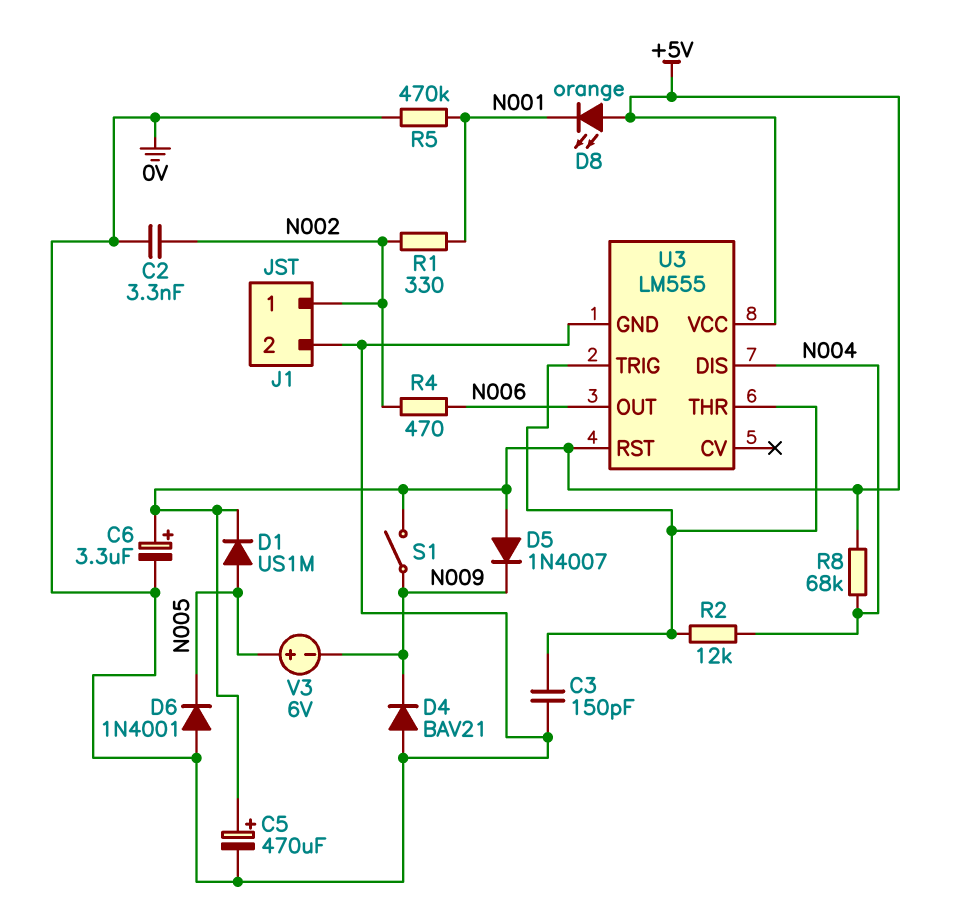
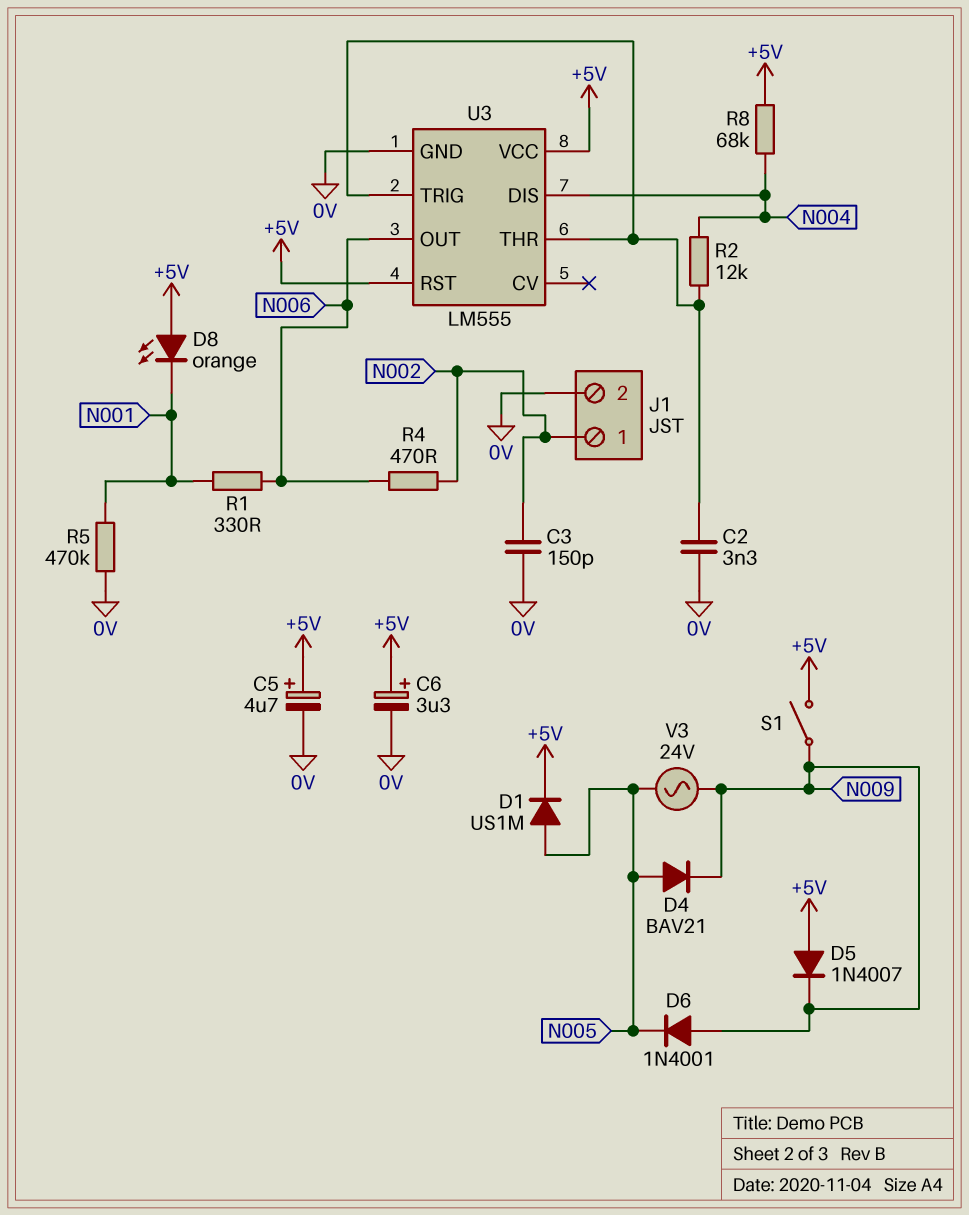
C2: 3.3nF (0V, N002) -> 3.3nF (0V, U3/THR)
C3: 150pF (0V, U3/THR) -> 150pF (0V, N002)
C5: 470uF (plus +5V, minus 0V) -> 4.7uF (plus +5V, minus 0V)
D4: diode BAV21 (A 0V, K N009) -> diode BAV21 (A N005, K N009)
D6: diode 1N4001 (A 0V, K N005) -> diode 1N4001 (A N009, K N005)
R1: 330 (N001, N002) -> 330 (N001, N006)
V3: 6V (plus N005, minus N009) -> AC 24V (N005, N009)

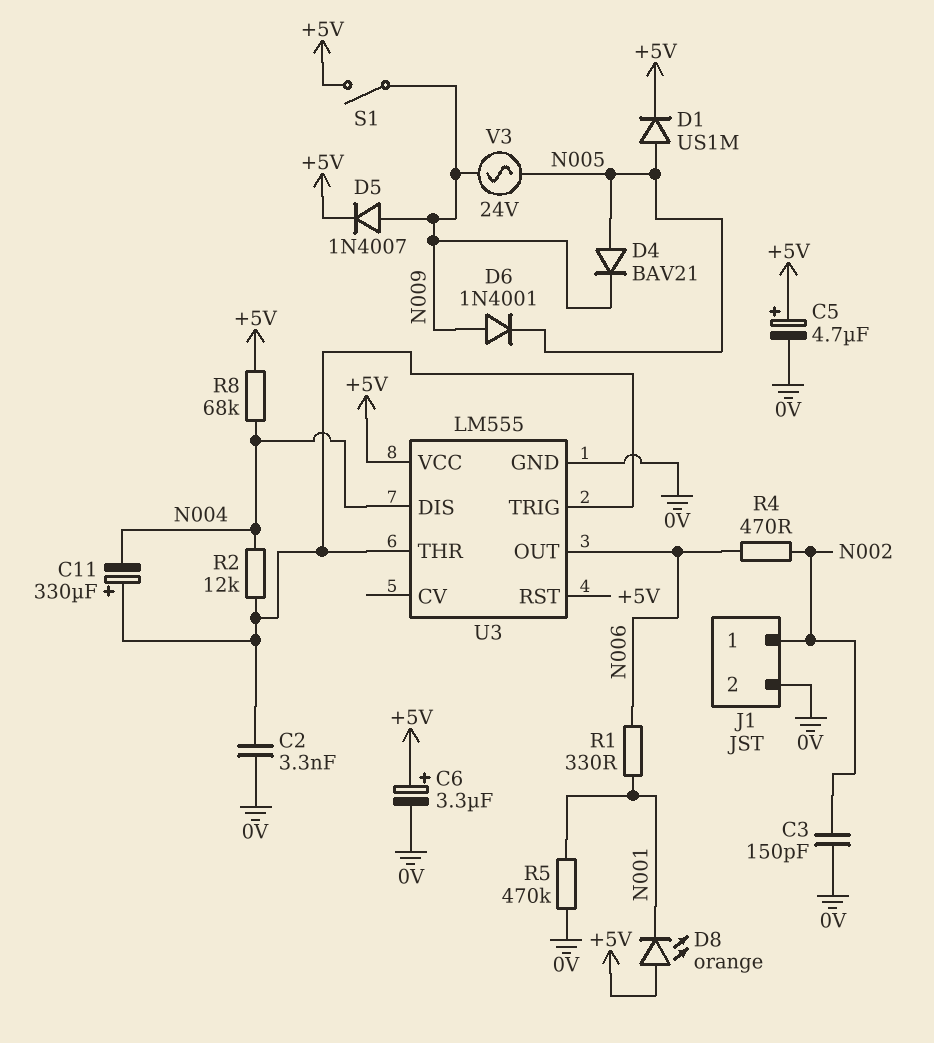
C11: none -> 330uF (plus U3/THR, minus N004)
D5: diode 1N4007 (A +5V, K N009) -> diode 1N4007 (A N009, K +5V)

